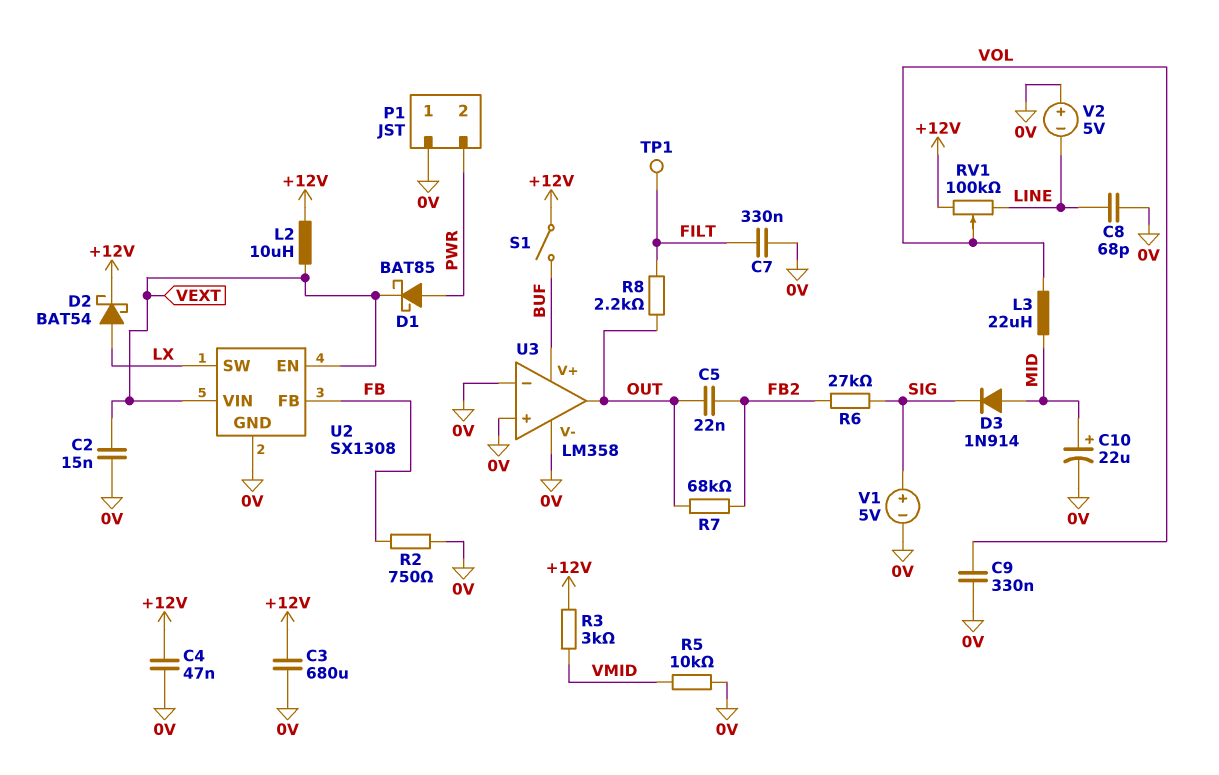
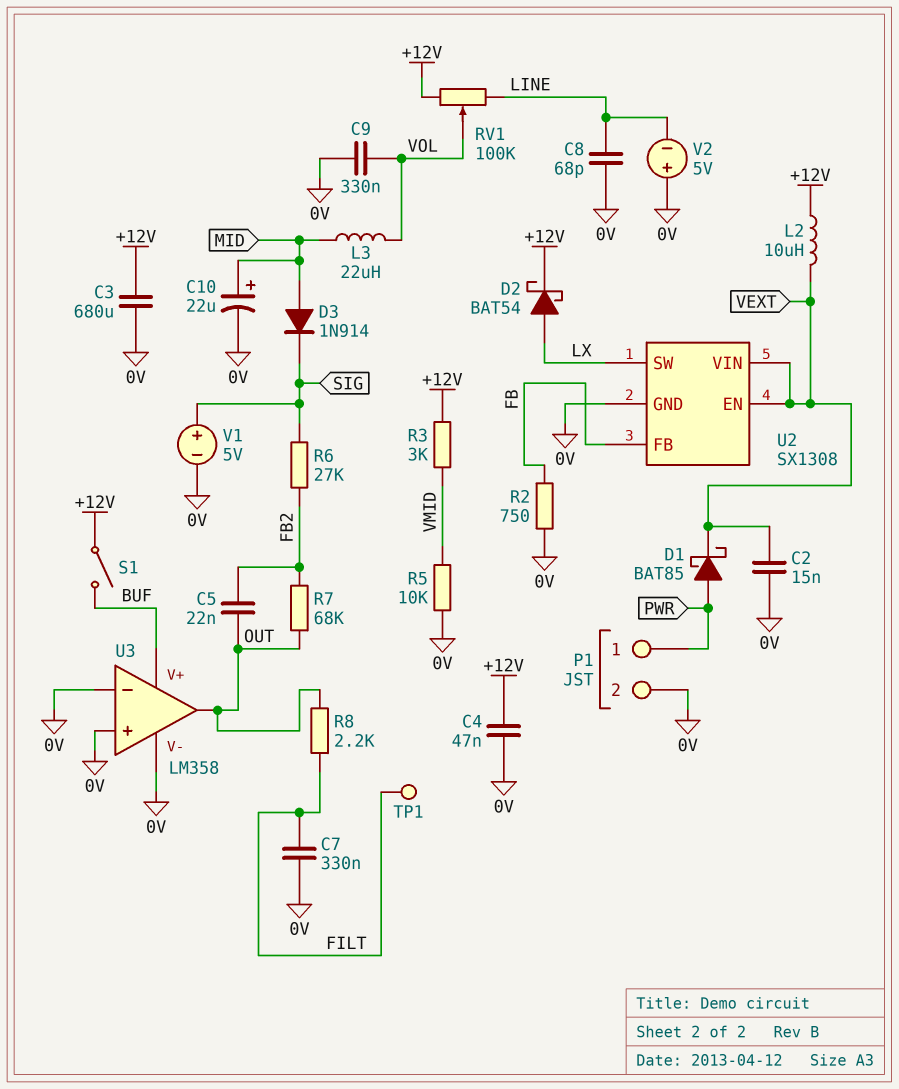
P1 pin 1: 0V -> PWR
P1 pin 2: PWR -> 0V

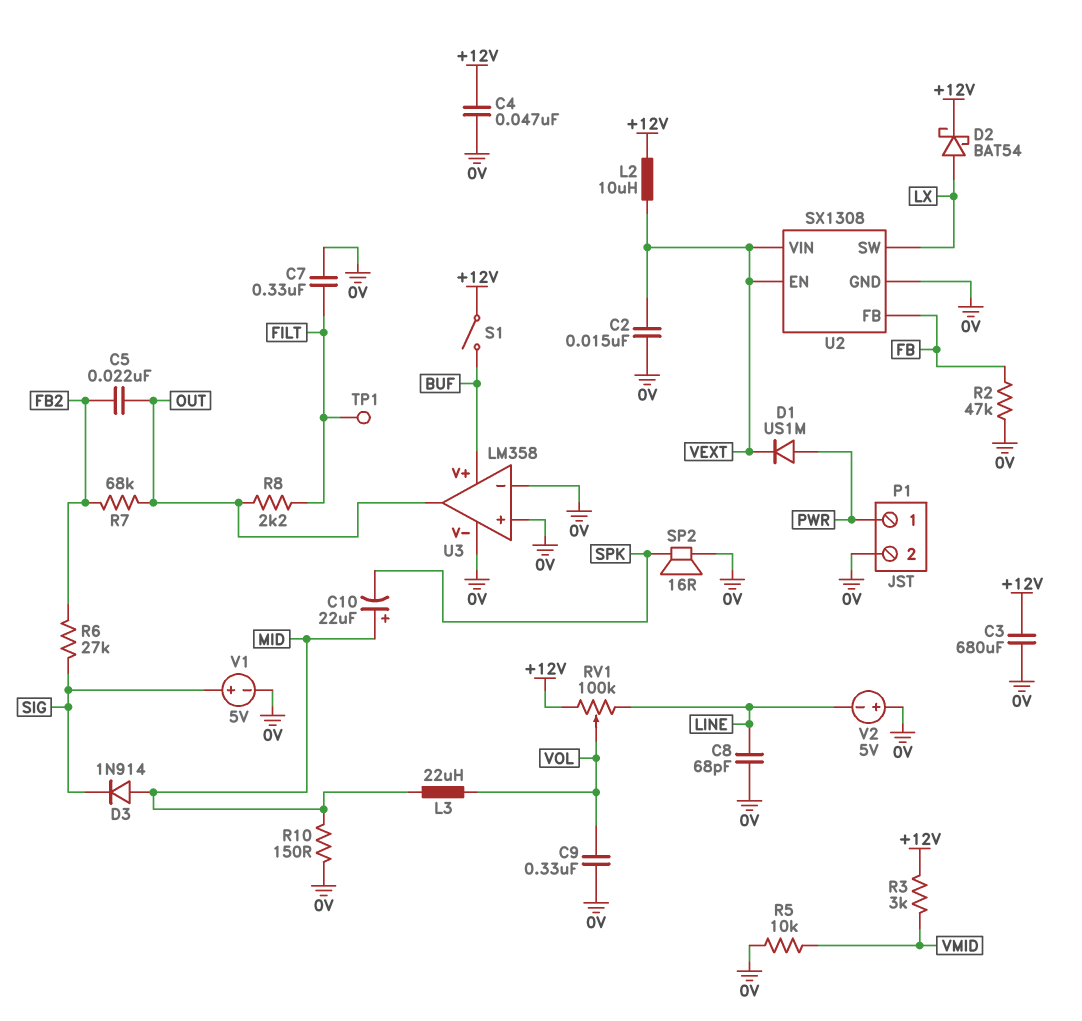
C10: 22uF (plus MID, minus 0V) -> 22uF (plus MID, minus SPK)
D1: schottky BAT85 (A PWR, K VEXT) -> diode US1M (A PWR, K VEXT)
R2: 750 (0V, FB) -> 47k (0V, FB)
R10: none -> 150 (0V, MID)
SP2: none -> speaker 16R (0V, SPK)

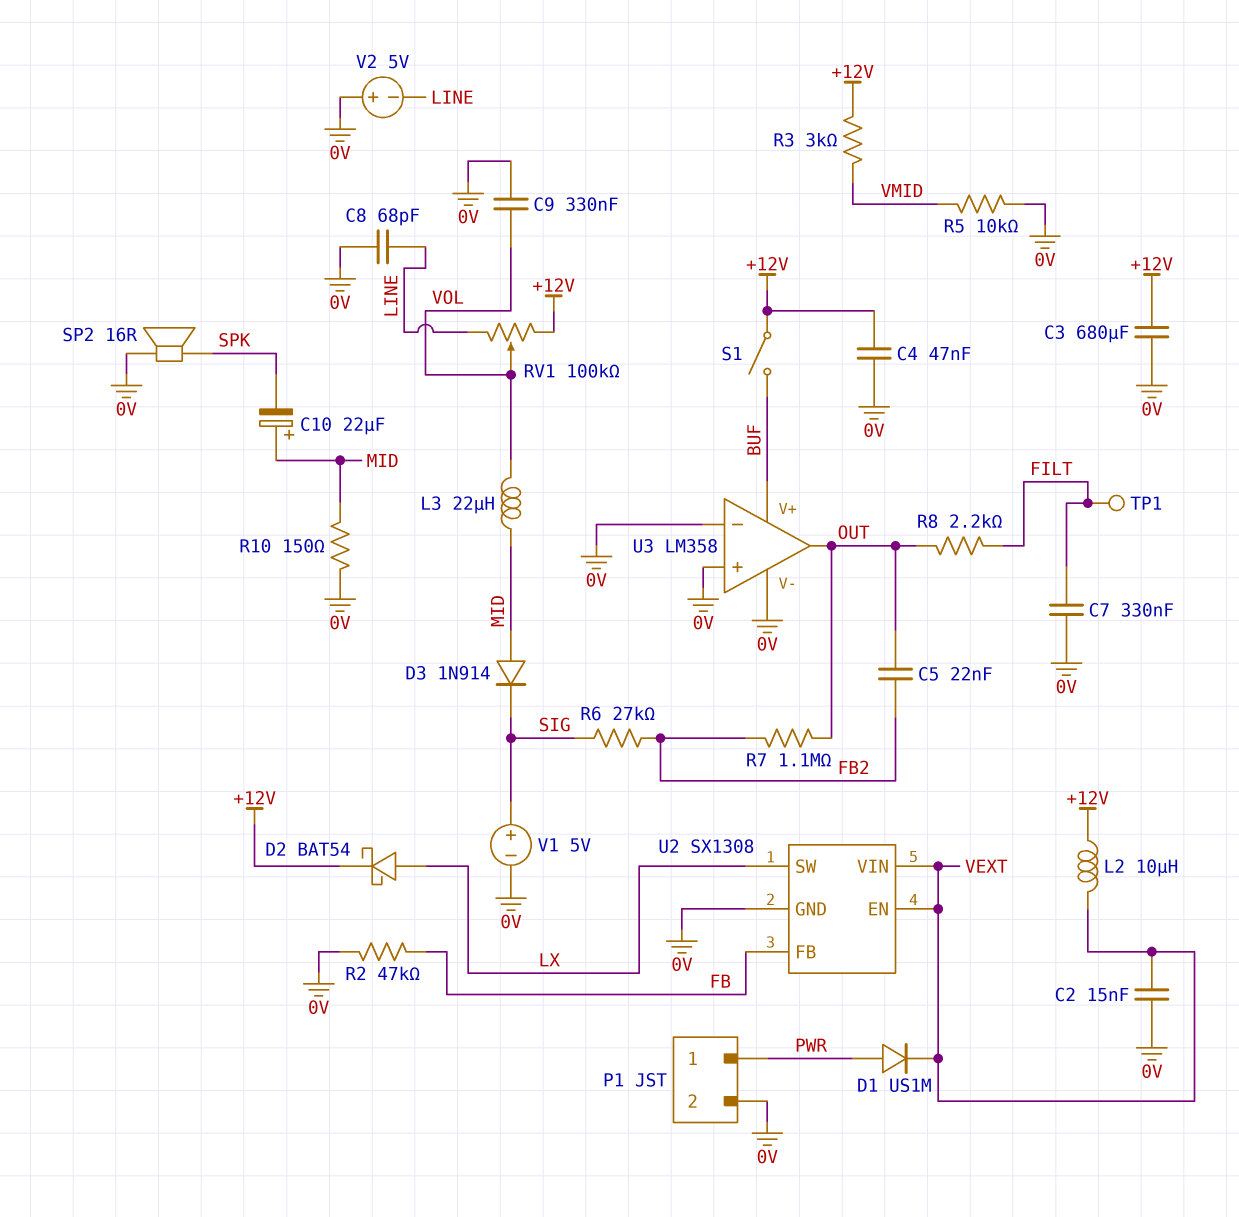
R7: 68k (FB2, OUT) -> 1.1M (FB2, OUT)

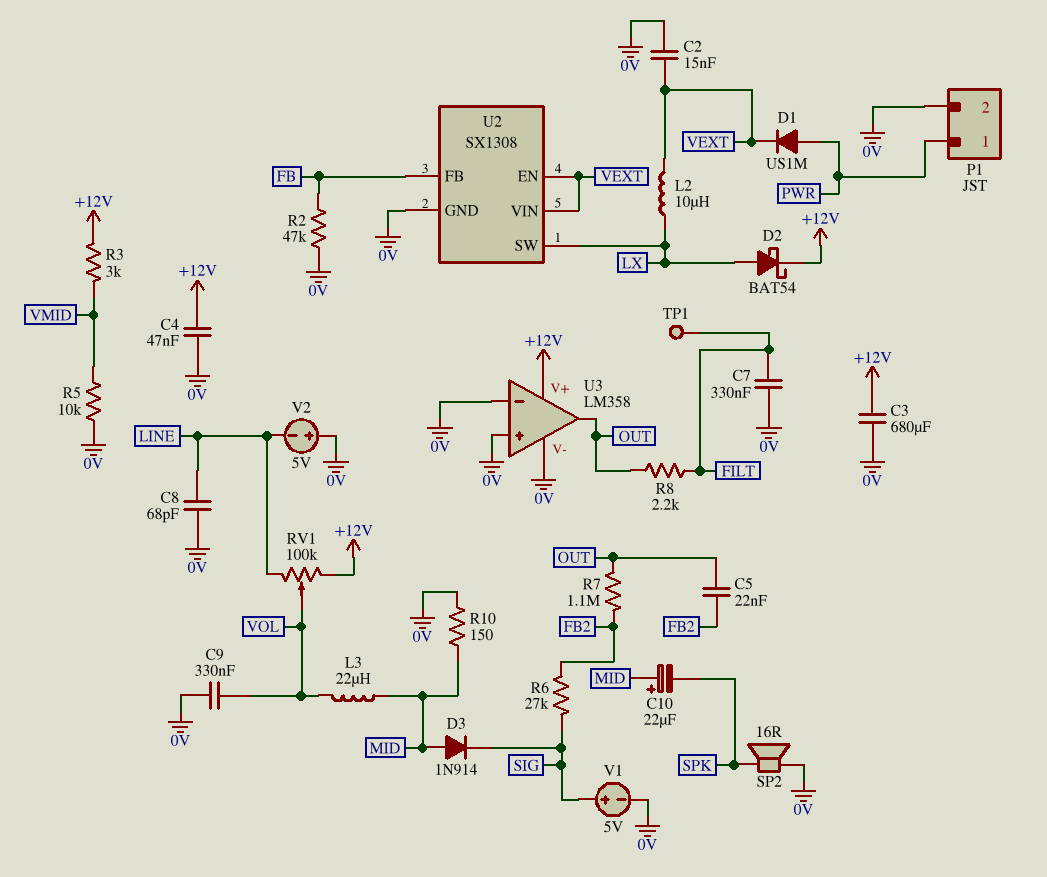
L2: 10uH (+12V, VEXT) -> 10uH (LX, VEXT)
S1: switch (+12V, BUF) -> none
U3 pin V+: BUF -> +12V

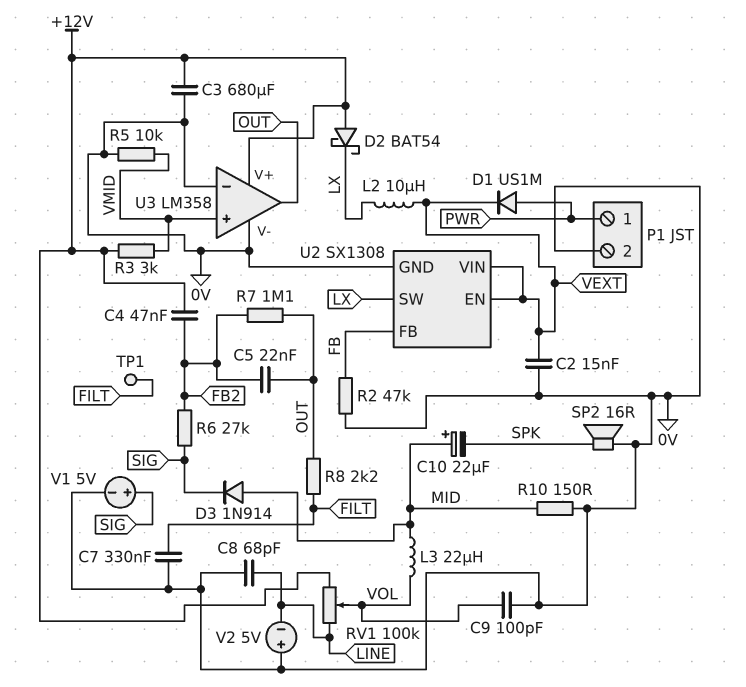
C4: 47nF (+12V, 0V) -> 47nF (+12V, FB2)
C9: 330nF (0V, VOL) -> 100pF (0V, VOL)
D2: schottky BAT54 (A LX, K +12V) -> schottky BAT54 (A +12V, K LX)
U3 pin in+: 0V -> VMID

